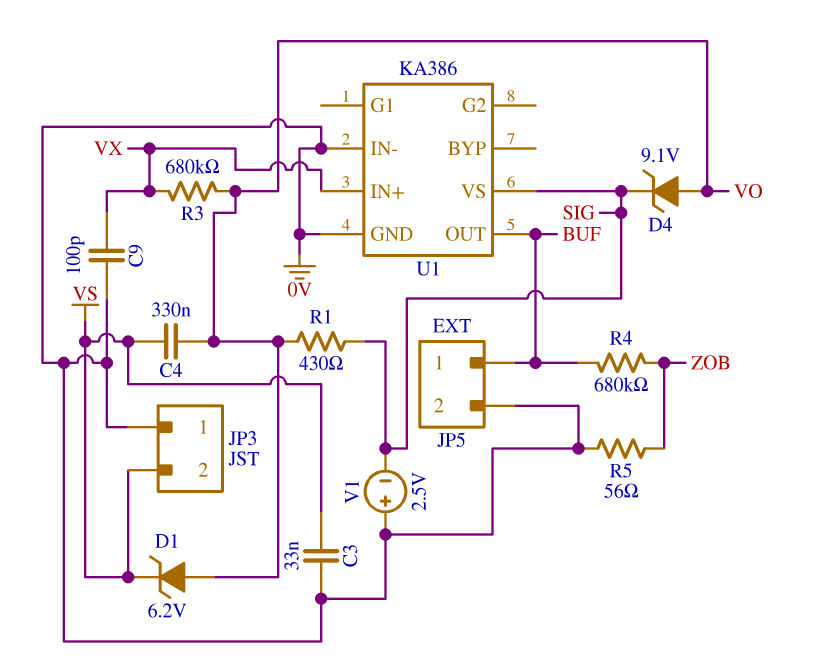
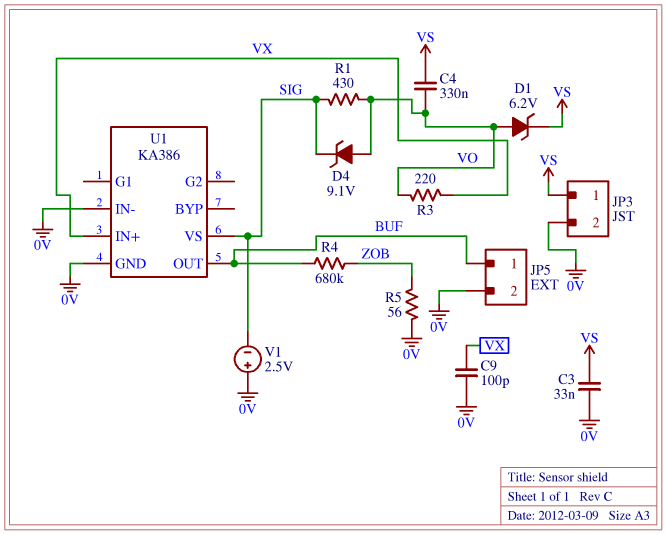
JP3 pin 1: 0V -> VS
JP3 pin 2: VS -> 0V
R3: 680k (VO, VX) -> 220 (VO, VX)

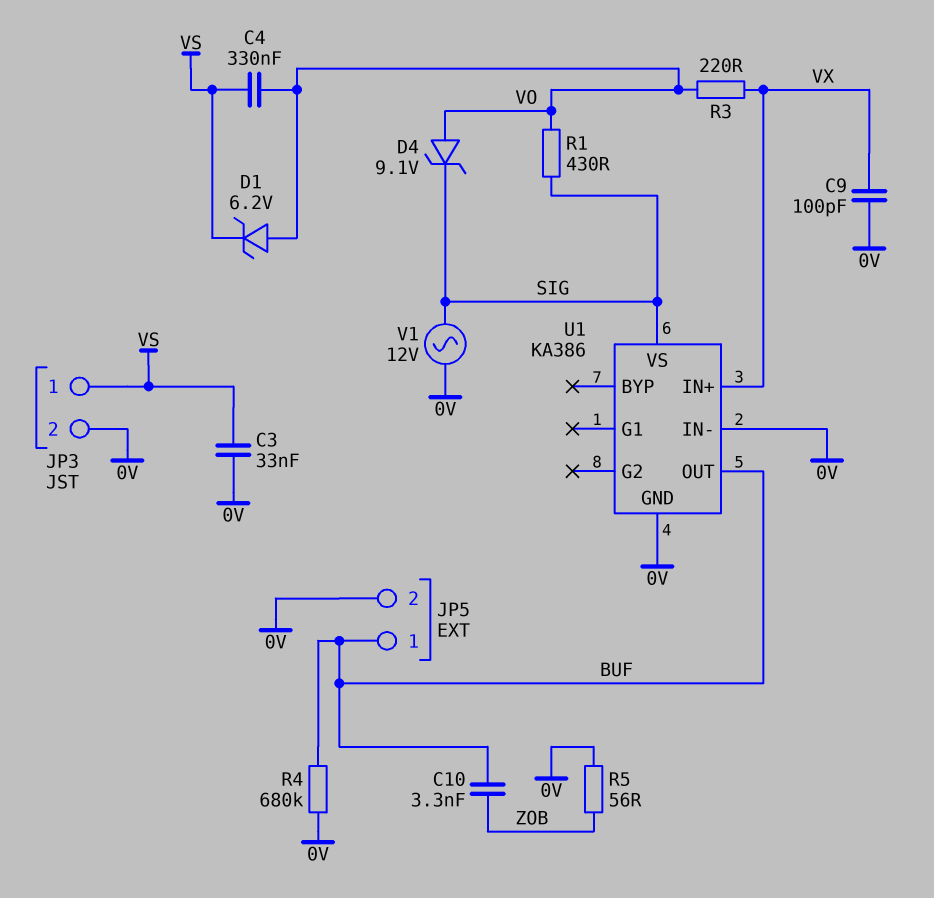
C10: none -> 3.3nF (BUF, ZOB)
R4: 680k (BUF, ZOB) -> 680k (0V, BUF)
V1: 2.5V (plus 0V, minus SIG) -> AC 12V (0V, SIG)

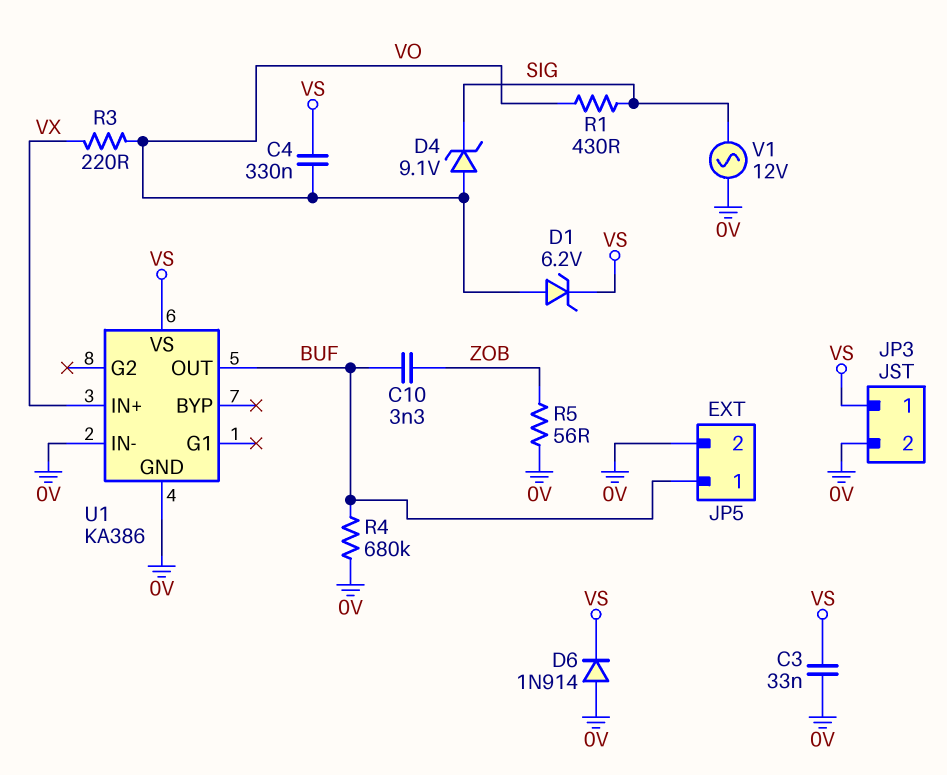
C9: 100pF (0V, VX) -> none
D6: none -> diode 1N914 (A 0V, K VS)
U1 pin VS: SIG -> VS

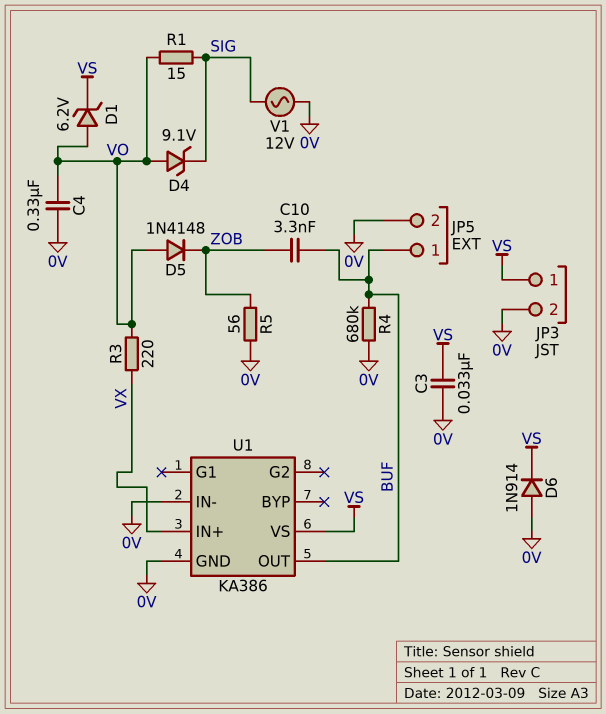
C4: 330nF (VO, VS) -> 330nF (0V, VO)
D5: none -> diode 1N4148 (A VO, K ZOB)
R1: 430 (SIG, VO) -> 15 (SIG, VO)

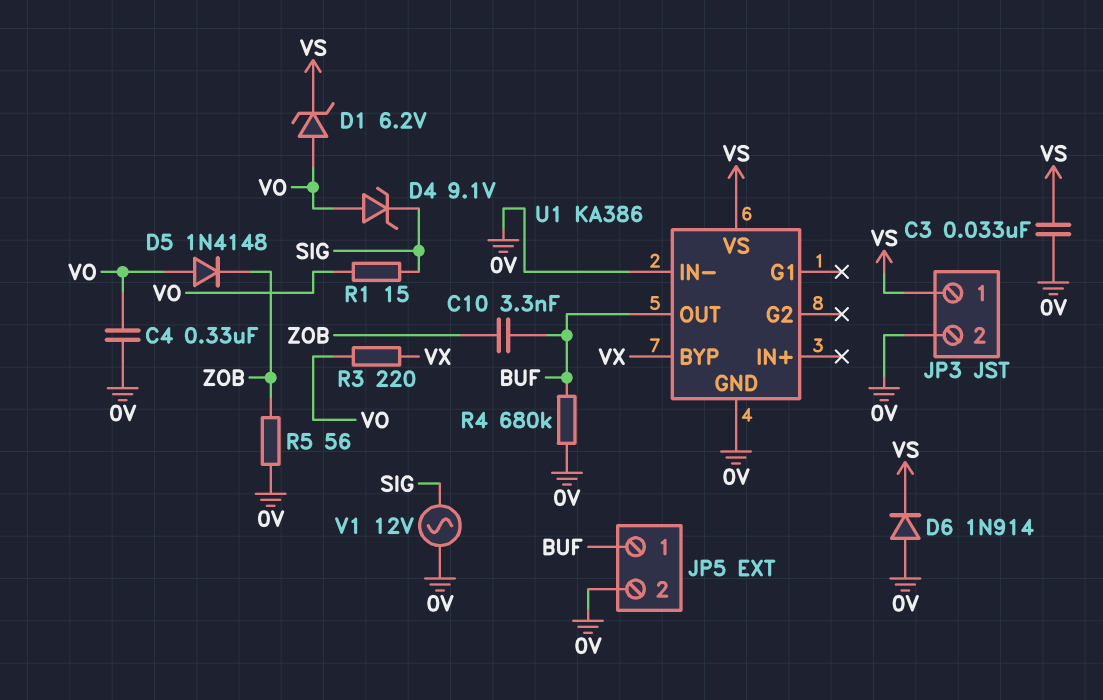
U1 pin BYP: none -> VX
U1 pin IN+: VX -> none

